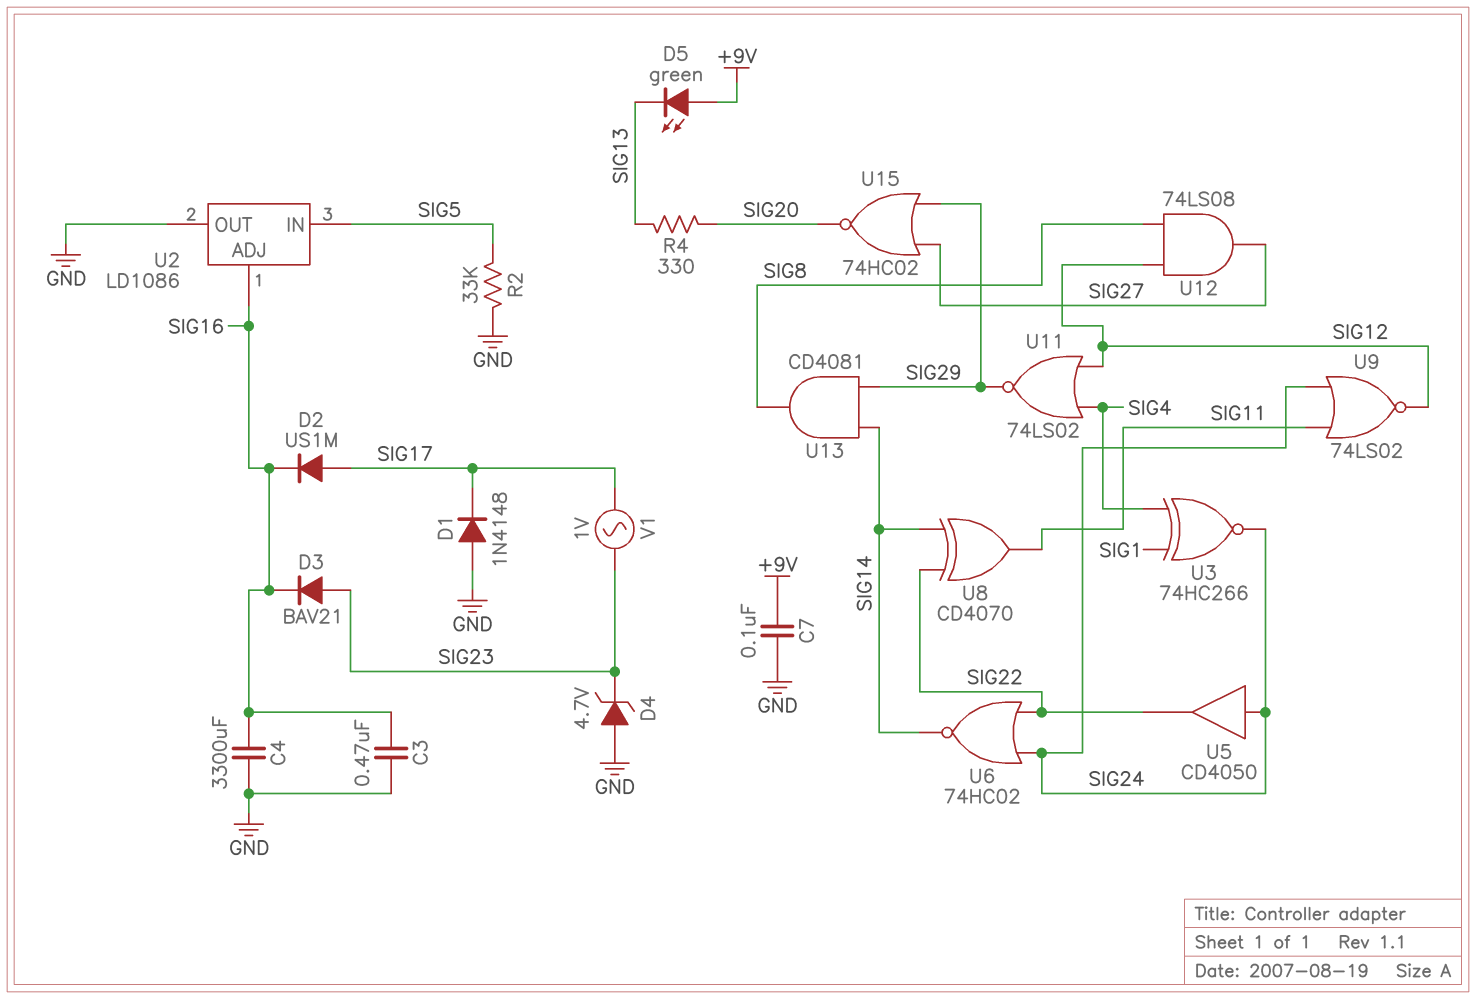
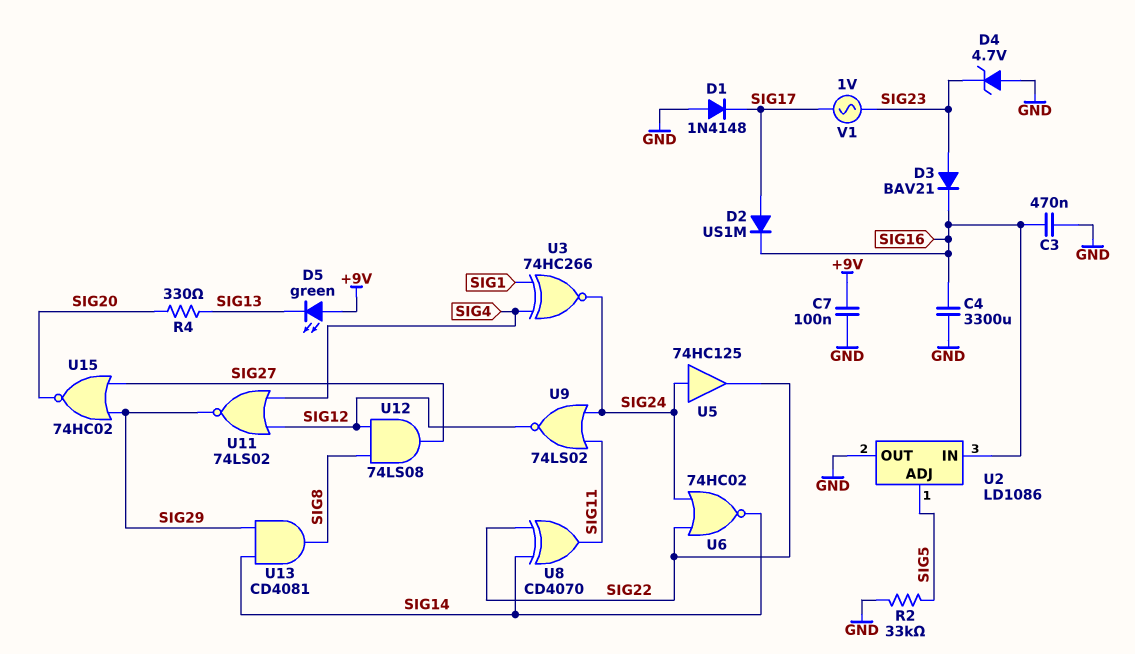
U2 pin ADJ: SIG16 -> SIG5
U2 pin IN: SIG5 -> SIG16
U5: buffer CD4050 (in SIG24, out SIG22) -> buffer 74HC125 (in SIG24, out SIG22)

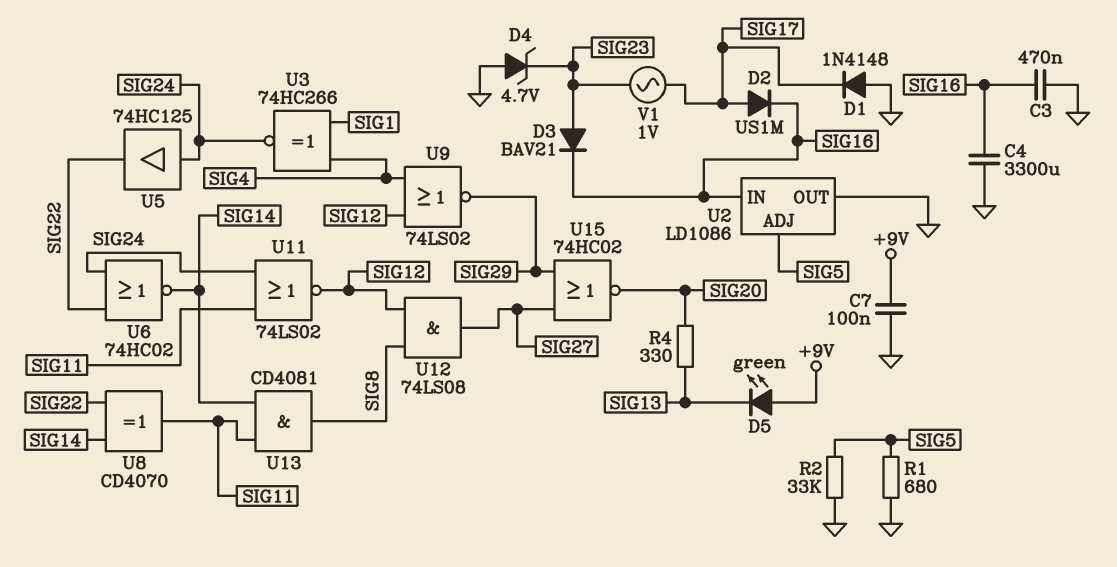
R1: none -> 680 (GND, SIG5)
U9: NOR 74LS02 (in SIG11, in SIG24, out SIG12) -> NOR 74LS02 (in SIG4, in SIG12, out SIG29)
U11: NOR 74LS02 (in SIG4, in SIG12, out SIG29) -> NOR 74LS02 (in SIG11, in SIG24, out SIG12)
U13: AND CD4081 (in SIG14, in SIG29, out SIG8) -> AND CD4081 (in SIG11, in SIG14, out SIG8)

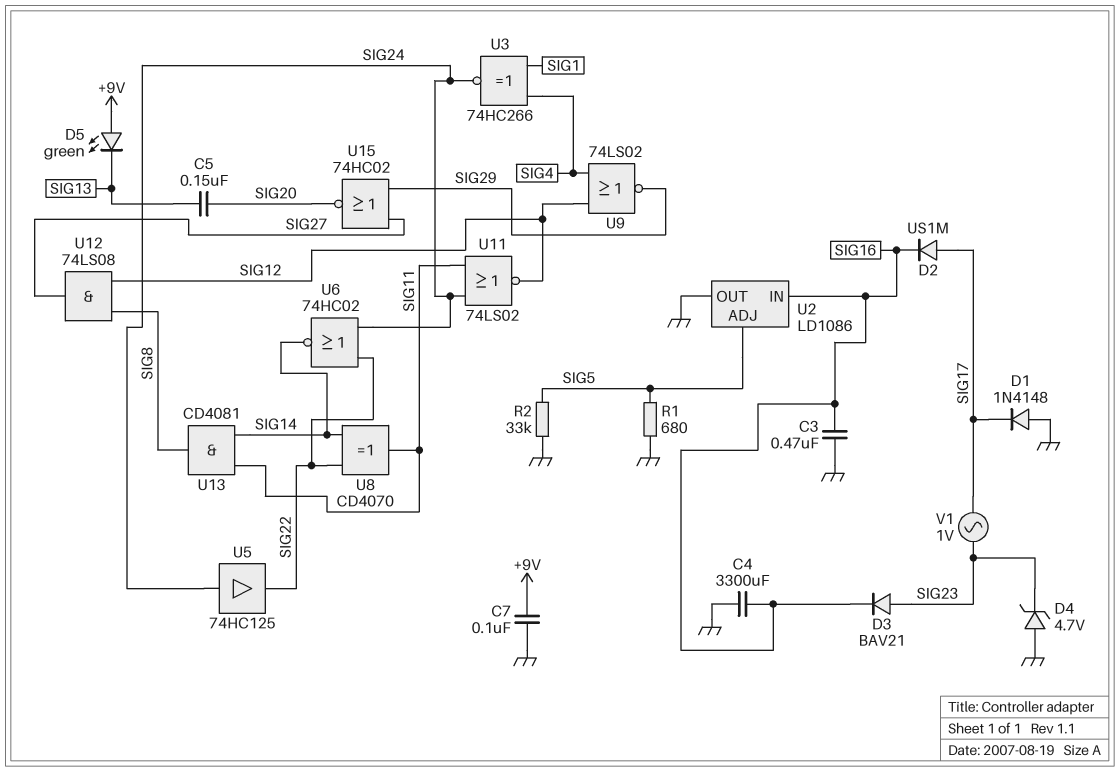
C5: none -> 150nF (SIG13, SIG20)
R4: 330 (SIG13, SIG20) -> none

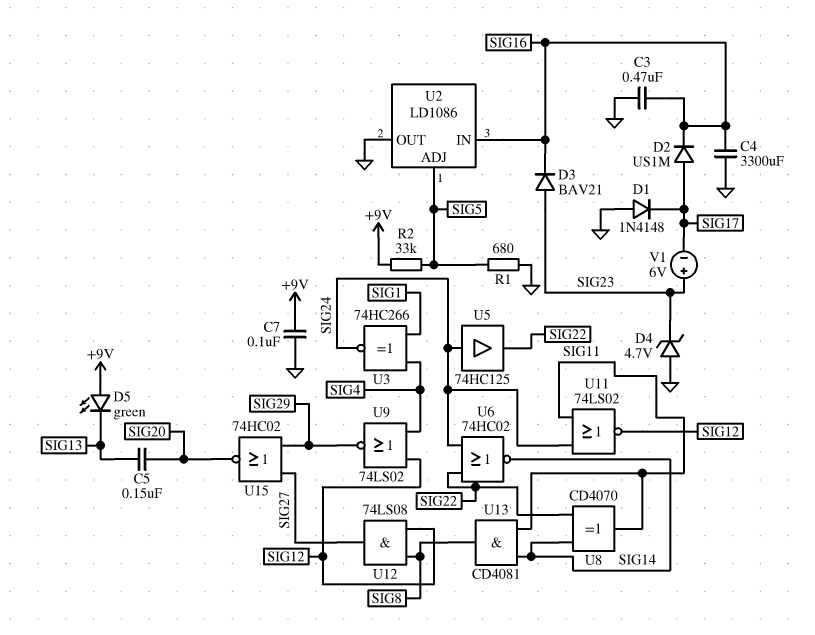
R2: 33k (GND, SIG5) -> 33k (+9V, SIG5)
V1: AC 1V (SIG17, SIG23) -> 6V (plus SIG23, minus SIG17)

